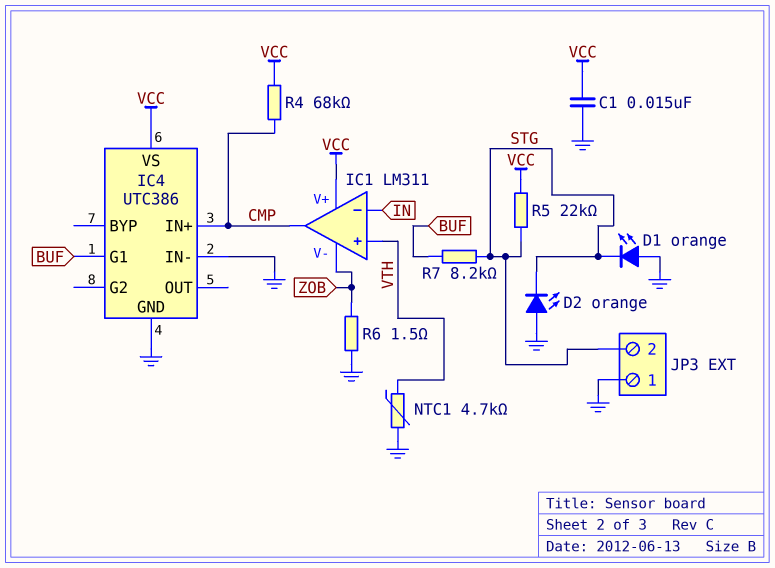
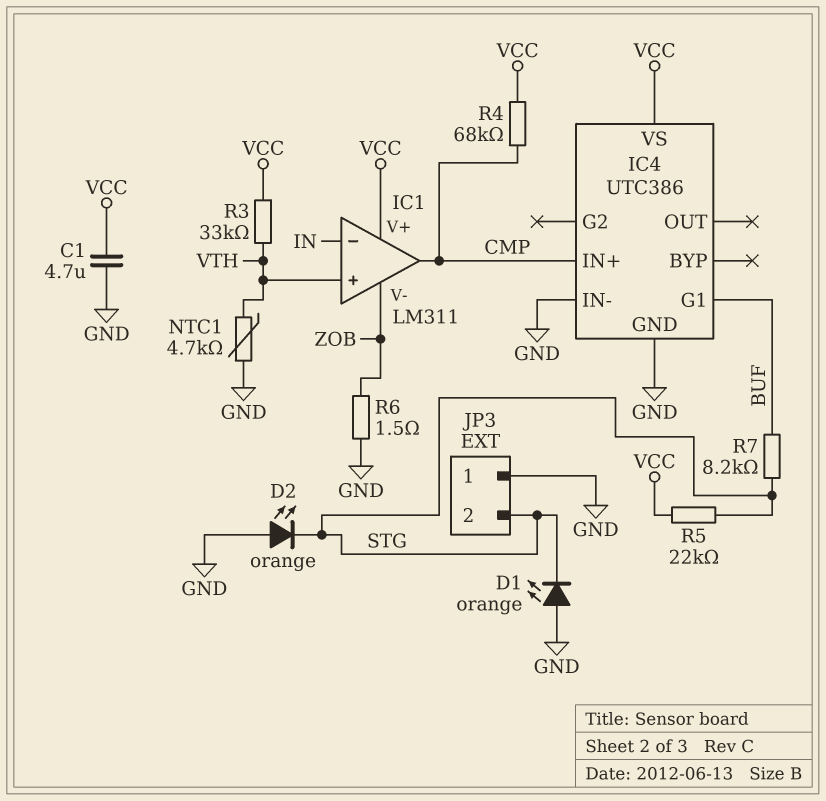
C1: 15nF (GND, VCC) -> 4.7uF (GND, VCC)
R3: none -> 33k (VCC, VTH)

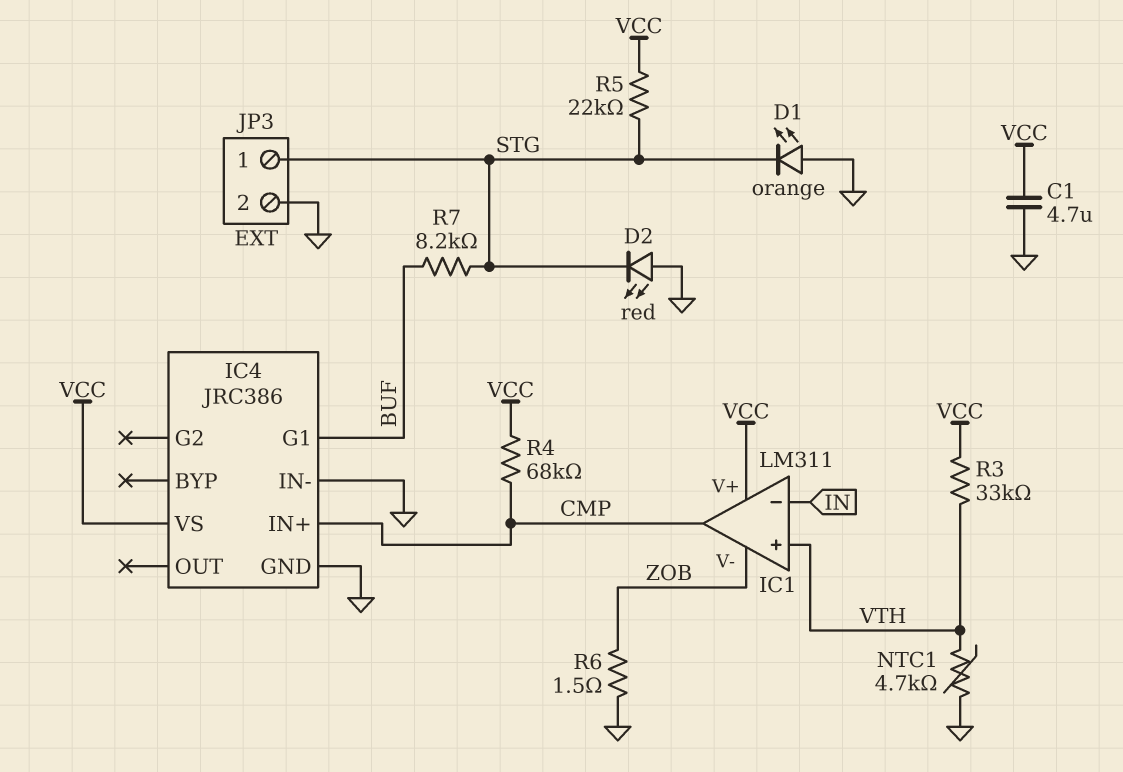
D2: LED orange (A GND, K STG) -> LED red (A GND, K STG)
IC4: UTC386 -> JRC386
JP3 pin 1: GND -> STG
JP3 pin 2: STG -> GND

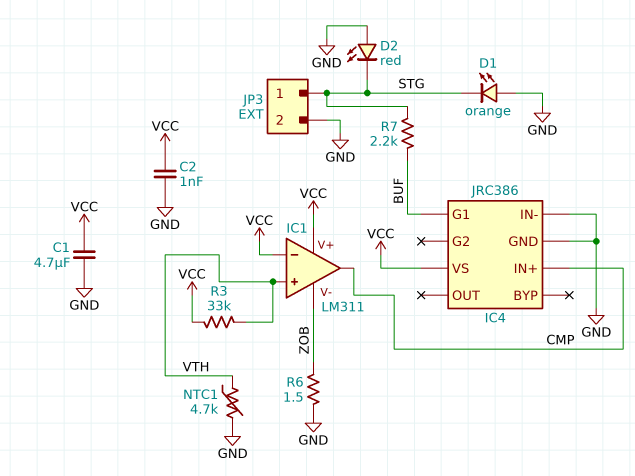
C2: none -> 1nF (GND, VCC)
IC1 pin in-: IN -> VCC
R4: 68k (CMP, VCC) -> none
R5: 22k (STG, VCC) -> none
R7: 8.2k (BUF, STG) -> 2.2k (BUF, STG)

